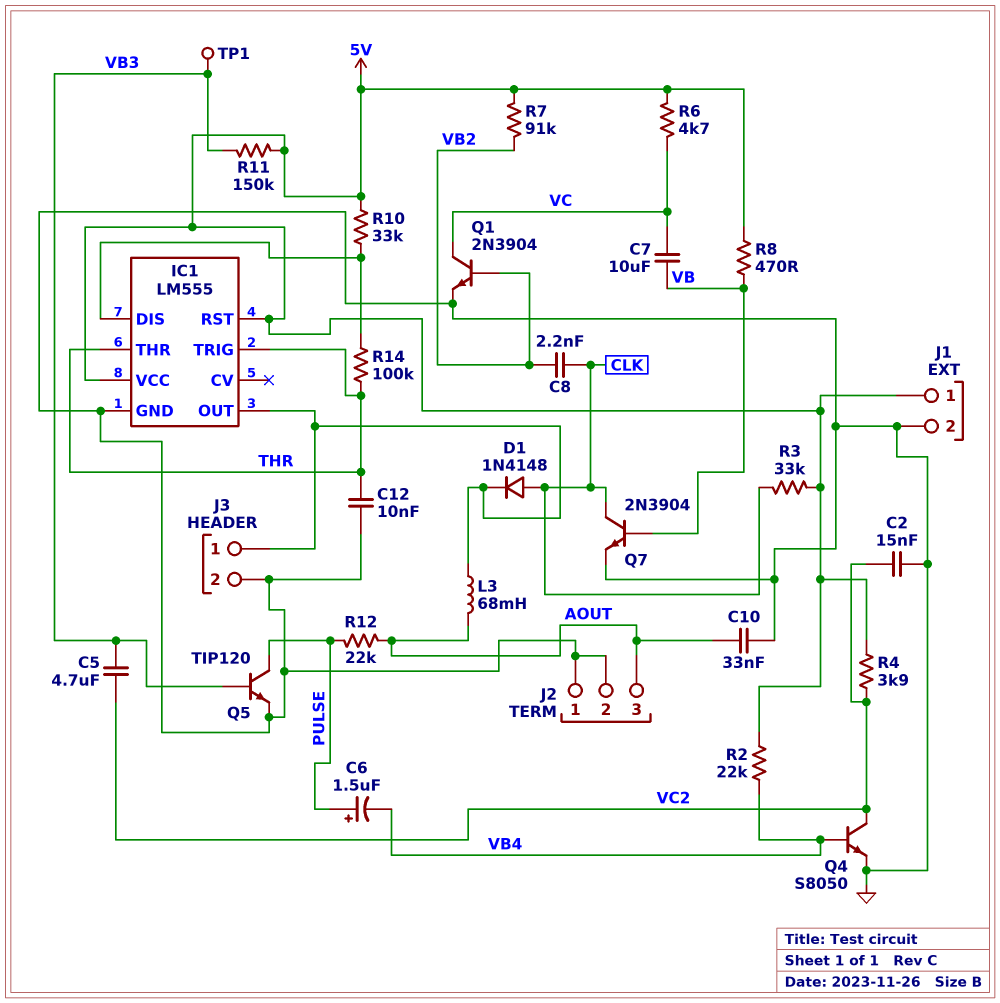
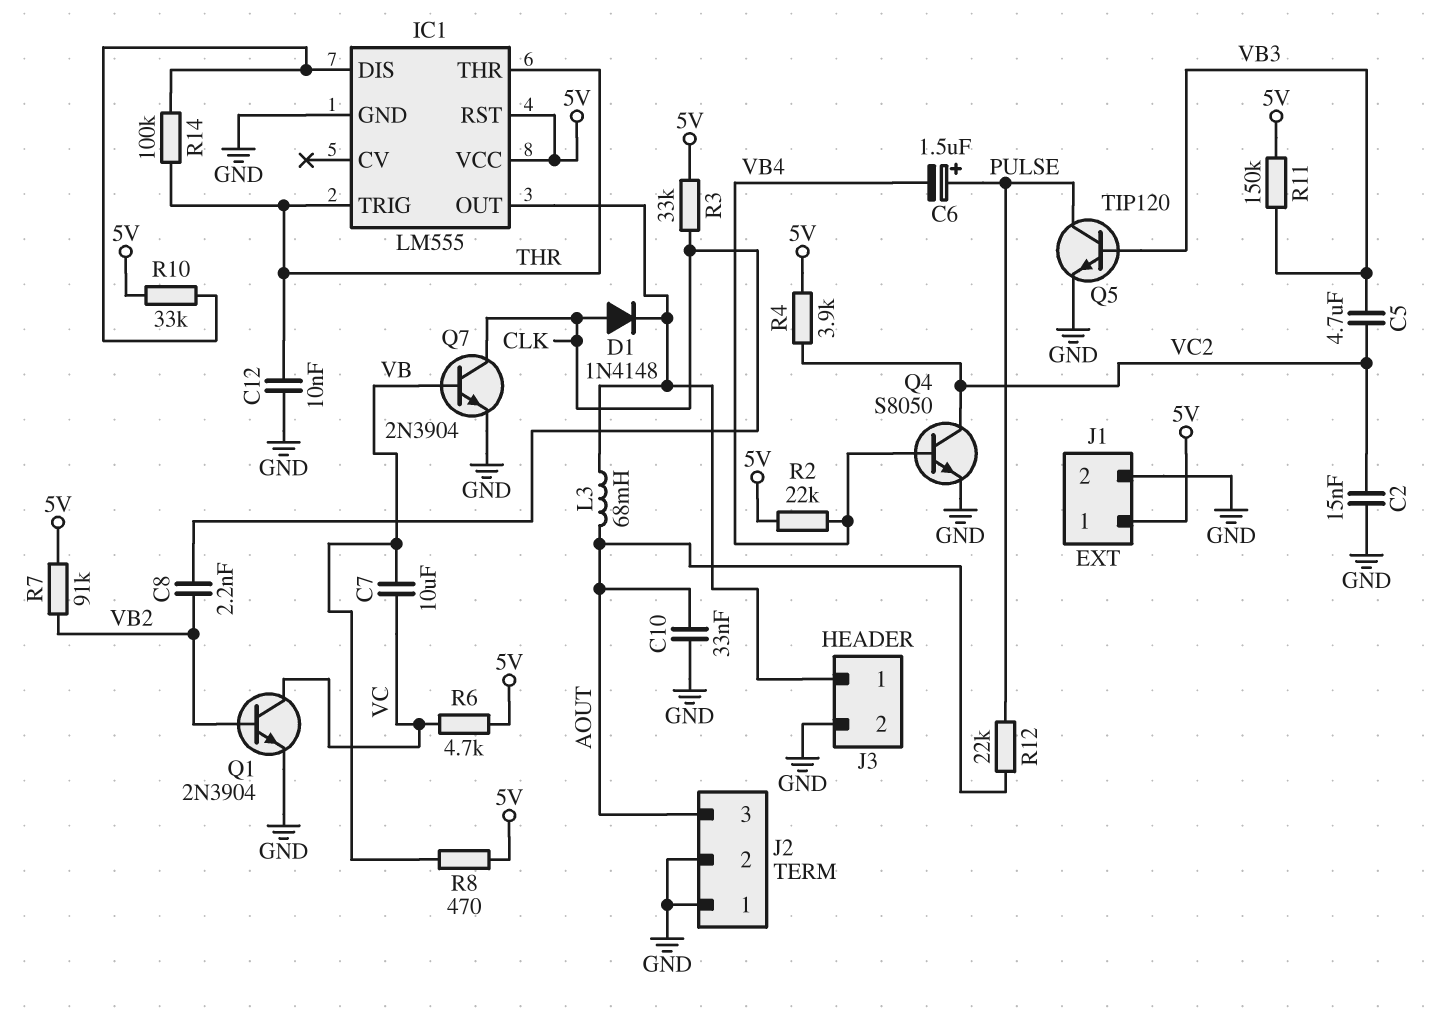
TP1: test point (VB3) -> none

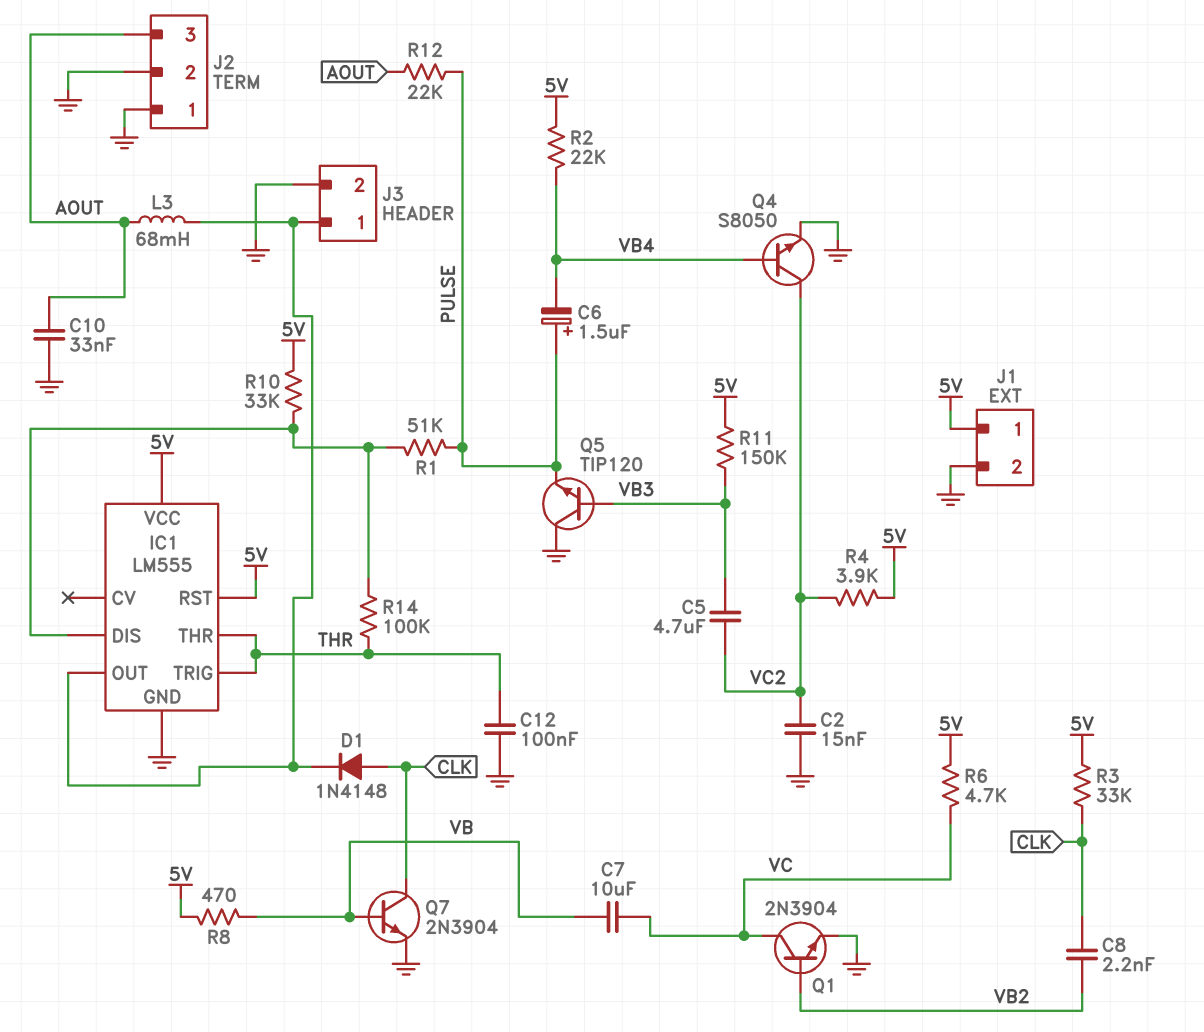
C12: 10nF (GND, THR) -> 100nF (GND, THR)
Q5: NPN TIP120 (B VB3, C PULSE, E GND) -> NPN TIP120 (B VB3, C GND, E PULSE)
R1: none -> 51k (IC1/DIS, PULSE)
R7: 91k (5V, VB2) -> none

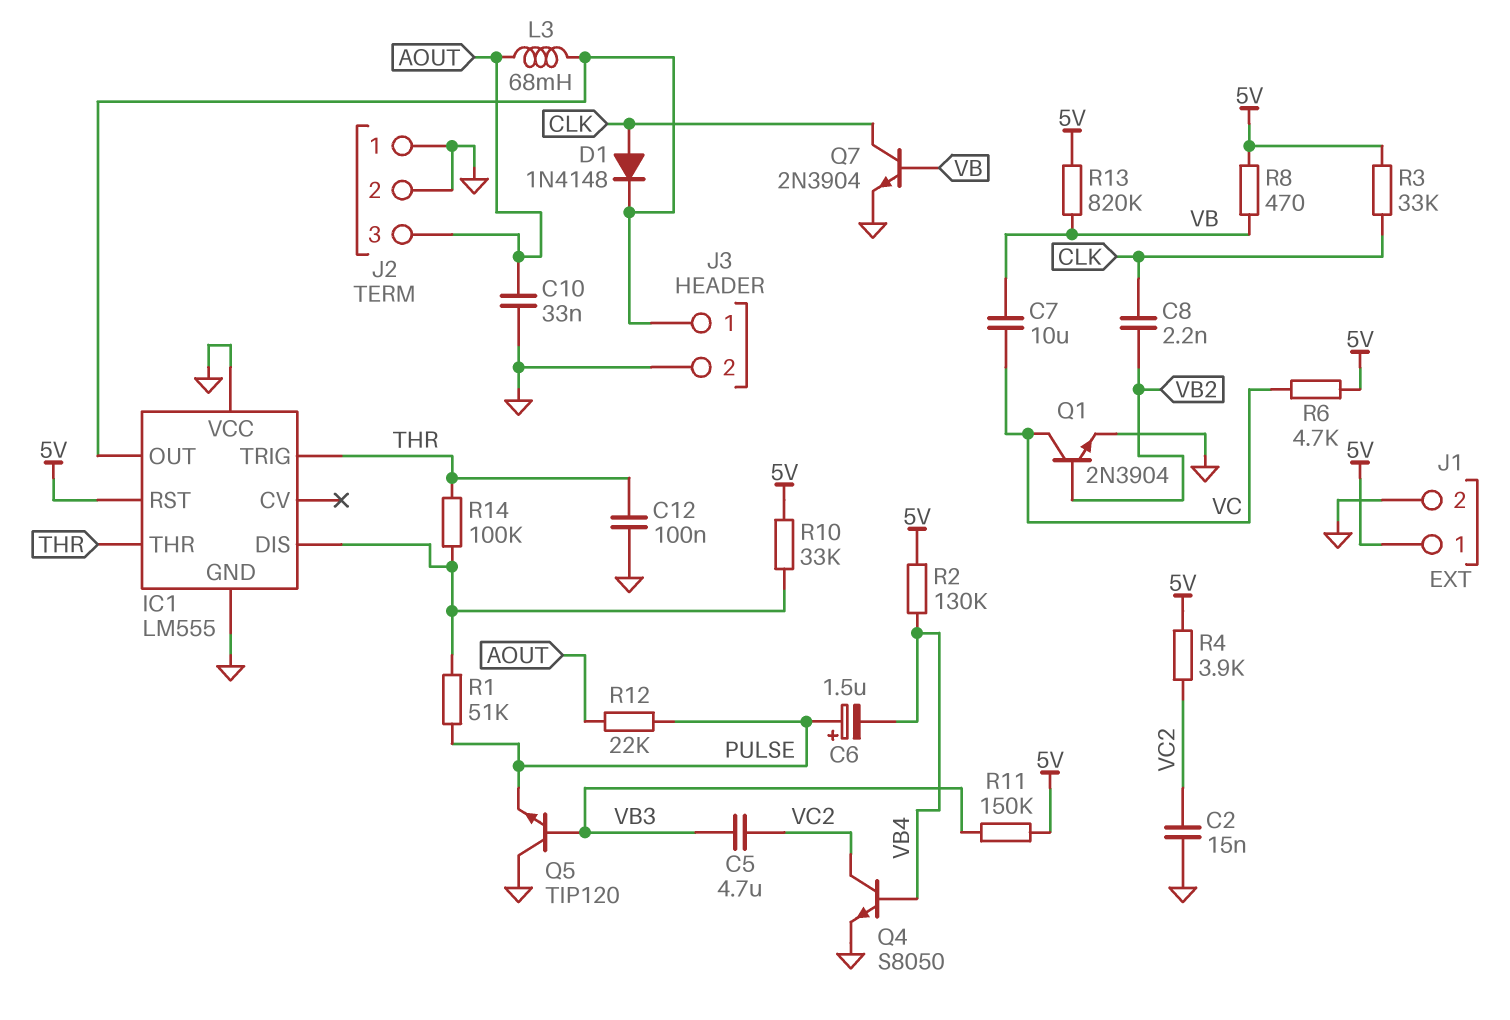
IC1 pin VCC: 5V -> GND
R2: 22k (5V, VB4) -> 130k (5V, VB4)
R13: none -> 820k (5V, VB)

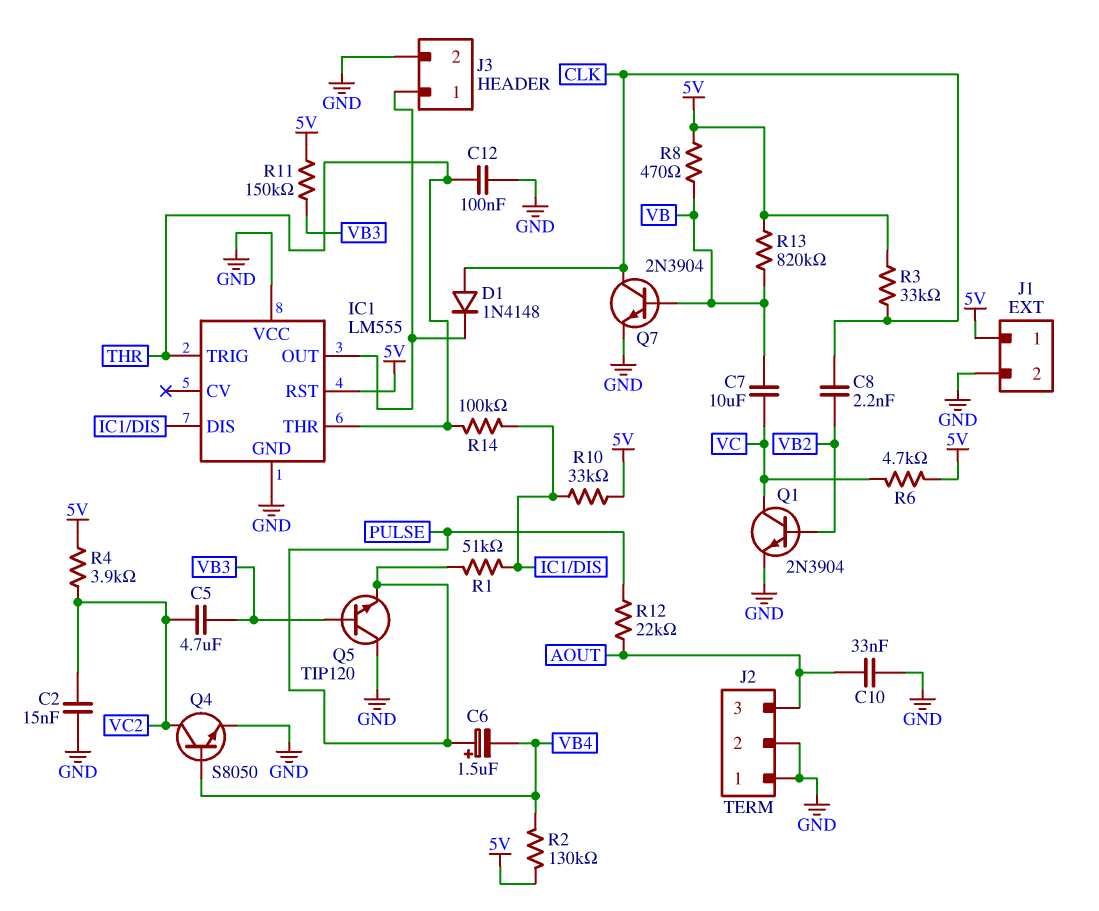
L3: 68mH (AOUT, IC1/OUT) -> none

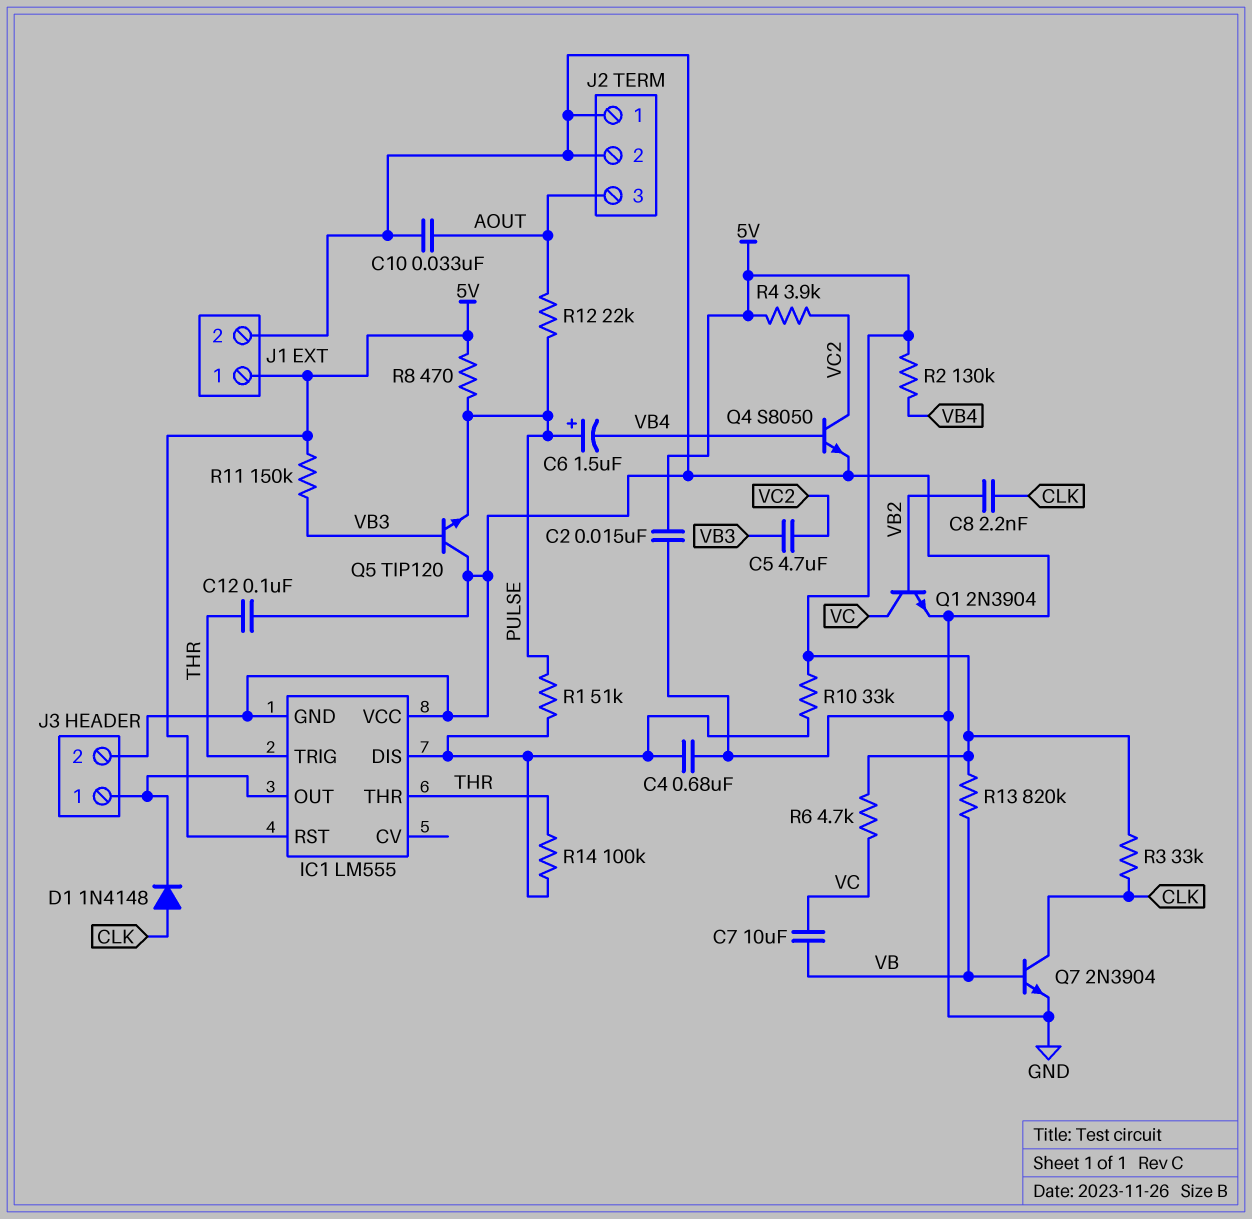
C2: 15nF (GND, VC2) -> 15nF (5V, GND)
C4: none -> 680nF (GND, IC1/DIS)
R8: 470 (5V, VB) -> 470 (5V, PULSE)

